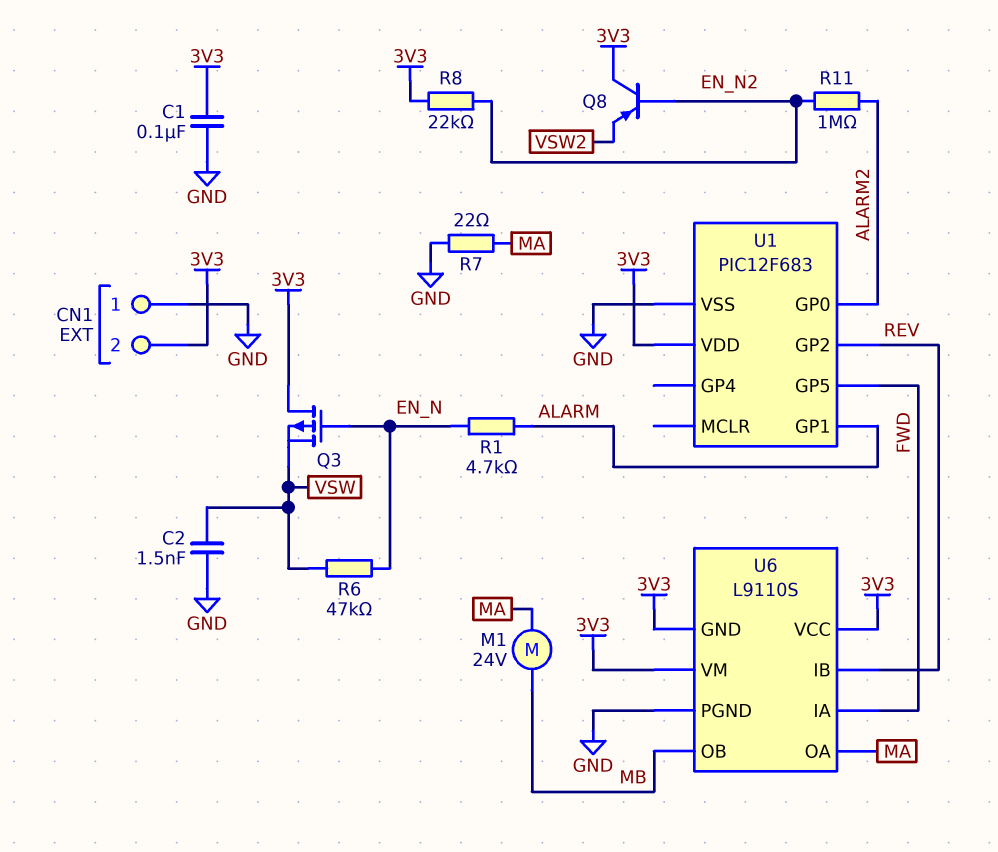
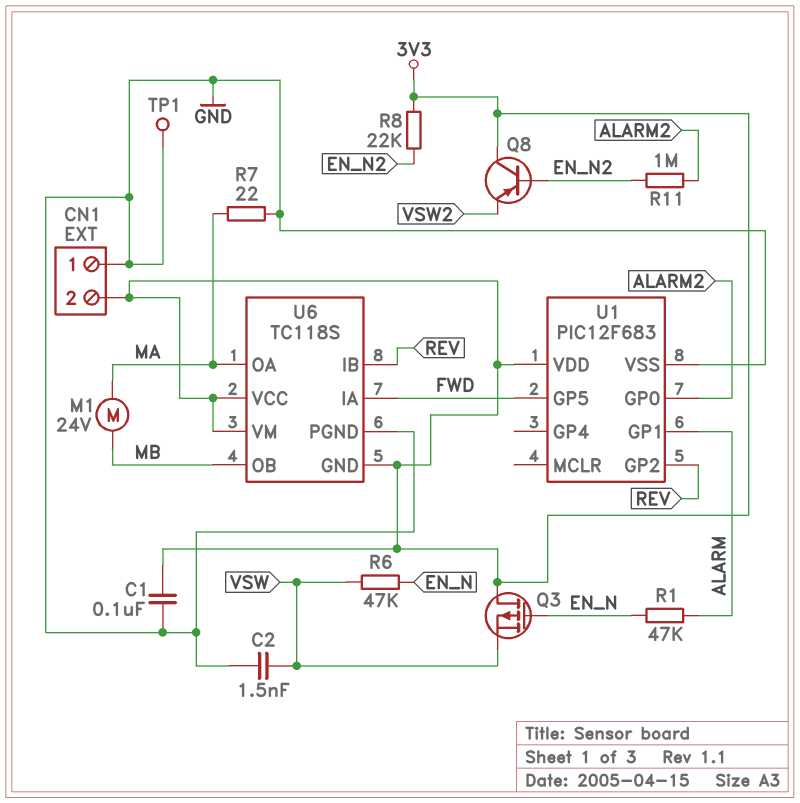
R1: 4.7k (ALARM, EN_N) -> 47k (ALARM, EN_N)
TP1: none -> test point (GND)
U6: L9110S -> TC118S

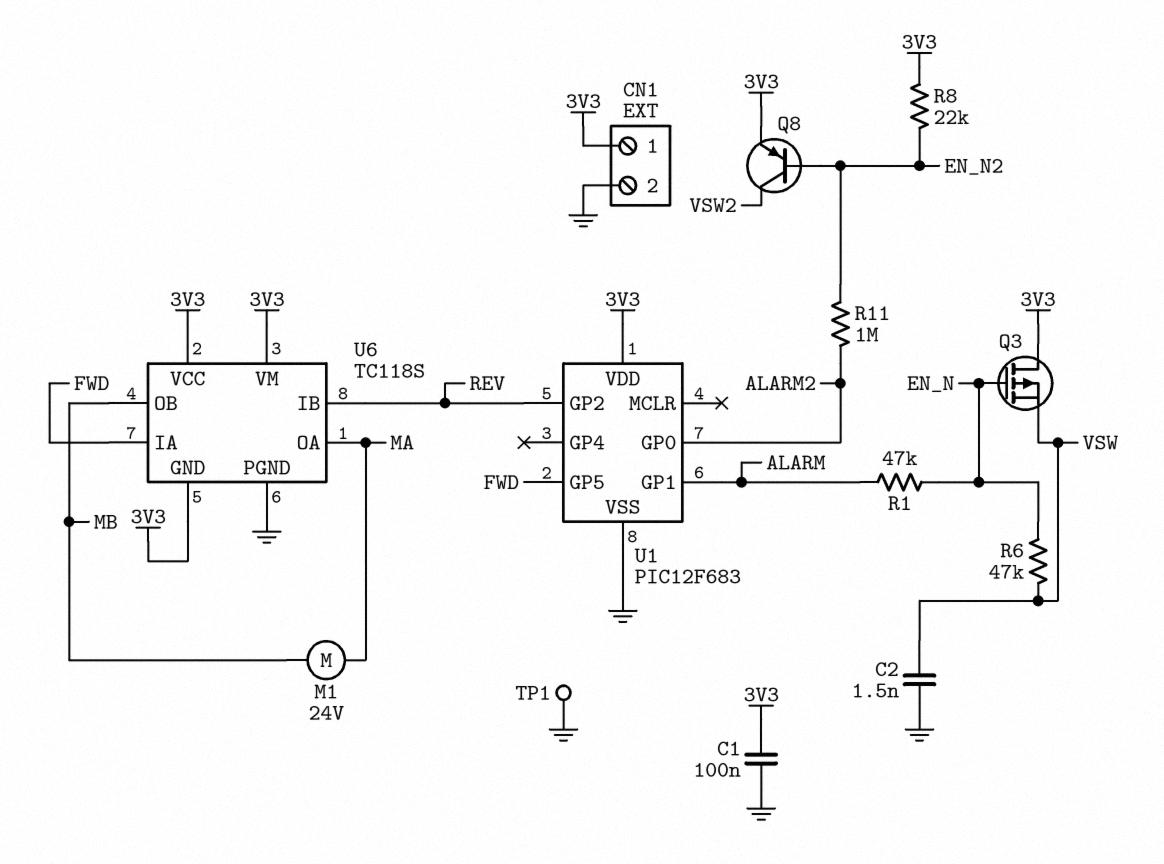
CN1 pin 1: GND -> 3V3
CN1 pin 2: 3V3 -> GND
Q8: PNP (B EN_N2, C 3V3, E VSW2) -> PNP (B EN_N2, C VSW2, E 3V3)
R7: 22 (GND, MA) -> none

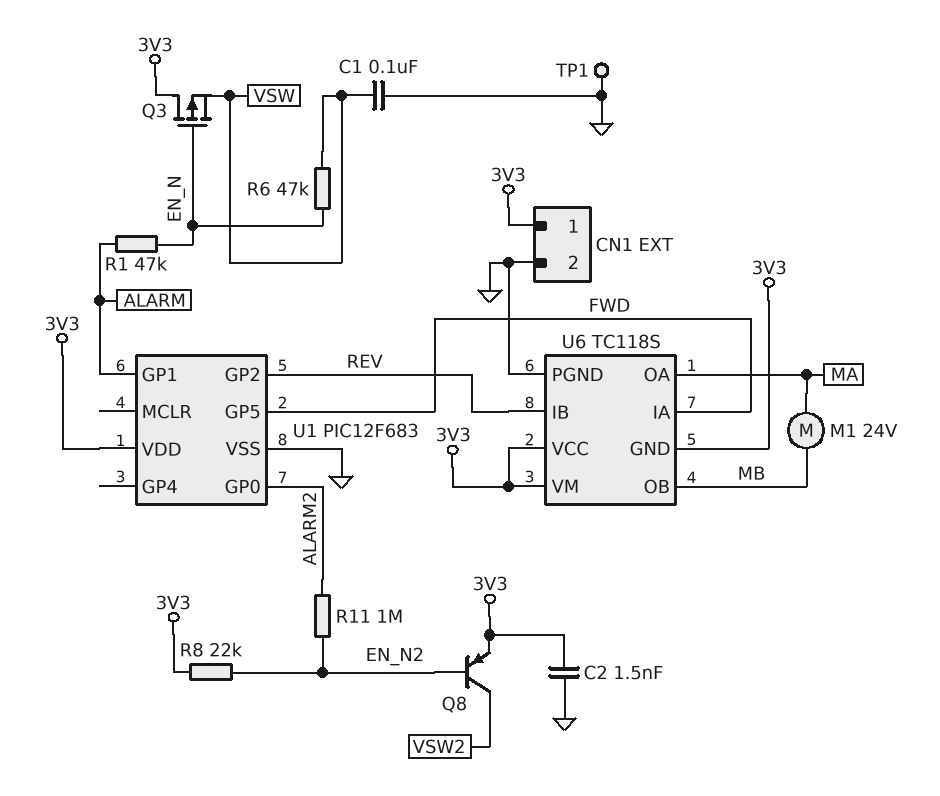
C1: 100nF (3V3, GND) -> 100nF (GND, VSW)
C2: 1.5nF (GND, VSW) -> 1.5nF (3V3, GND)

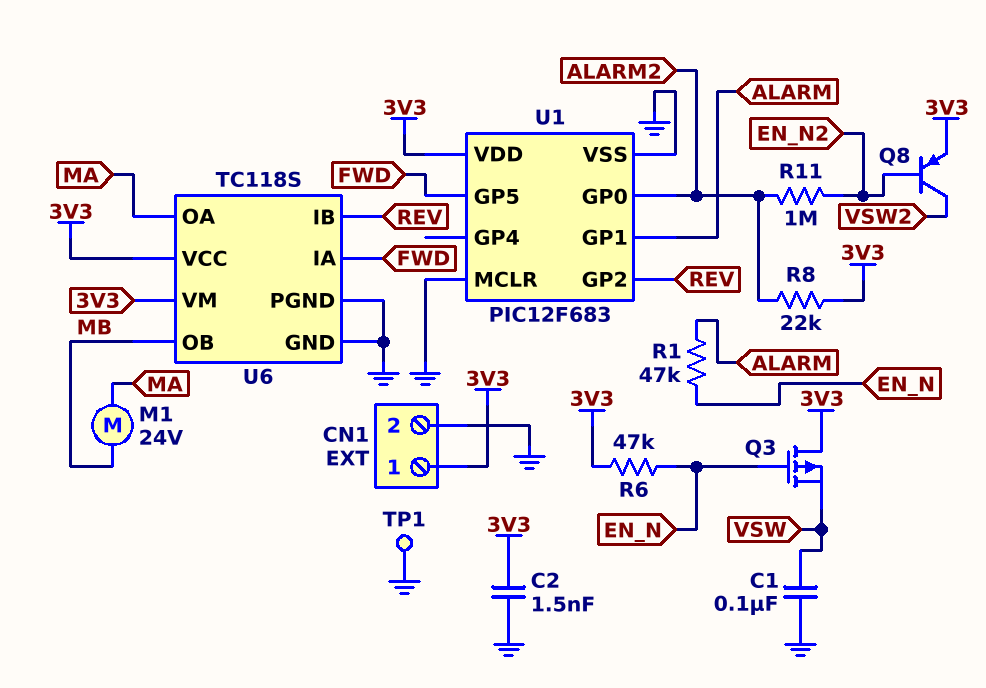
R6: 47k (EN_N, VSW) -> 47k (3V3, EN_N)
R8: 22k (3V3, EN_N2) -> 22k (3V3, ALARM2)
U1 pin MCLR: none -> GND
U6 pin GND: 3V3 -> GND

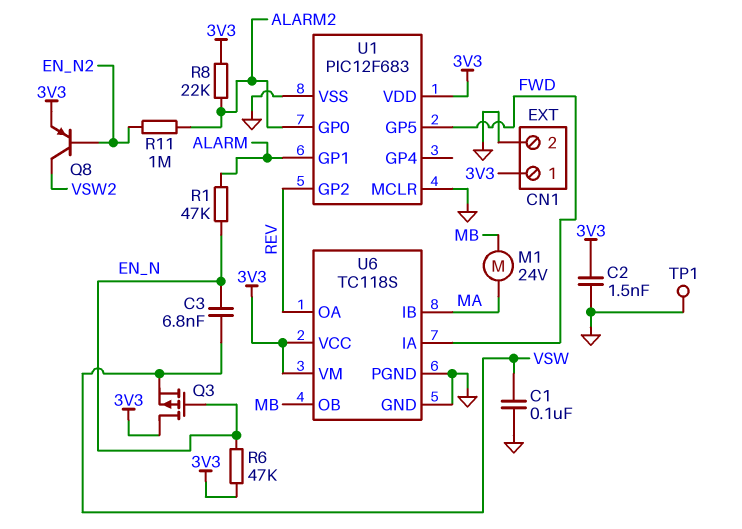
C3: none -> 6.8nF (EN_N, VSW)
U6 pin IB: REV -> MA
U6 pin OA: MA -> REV

